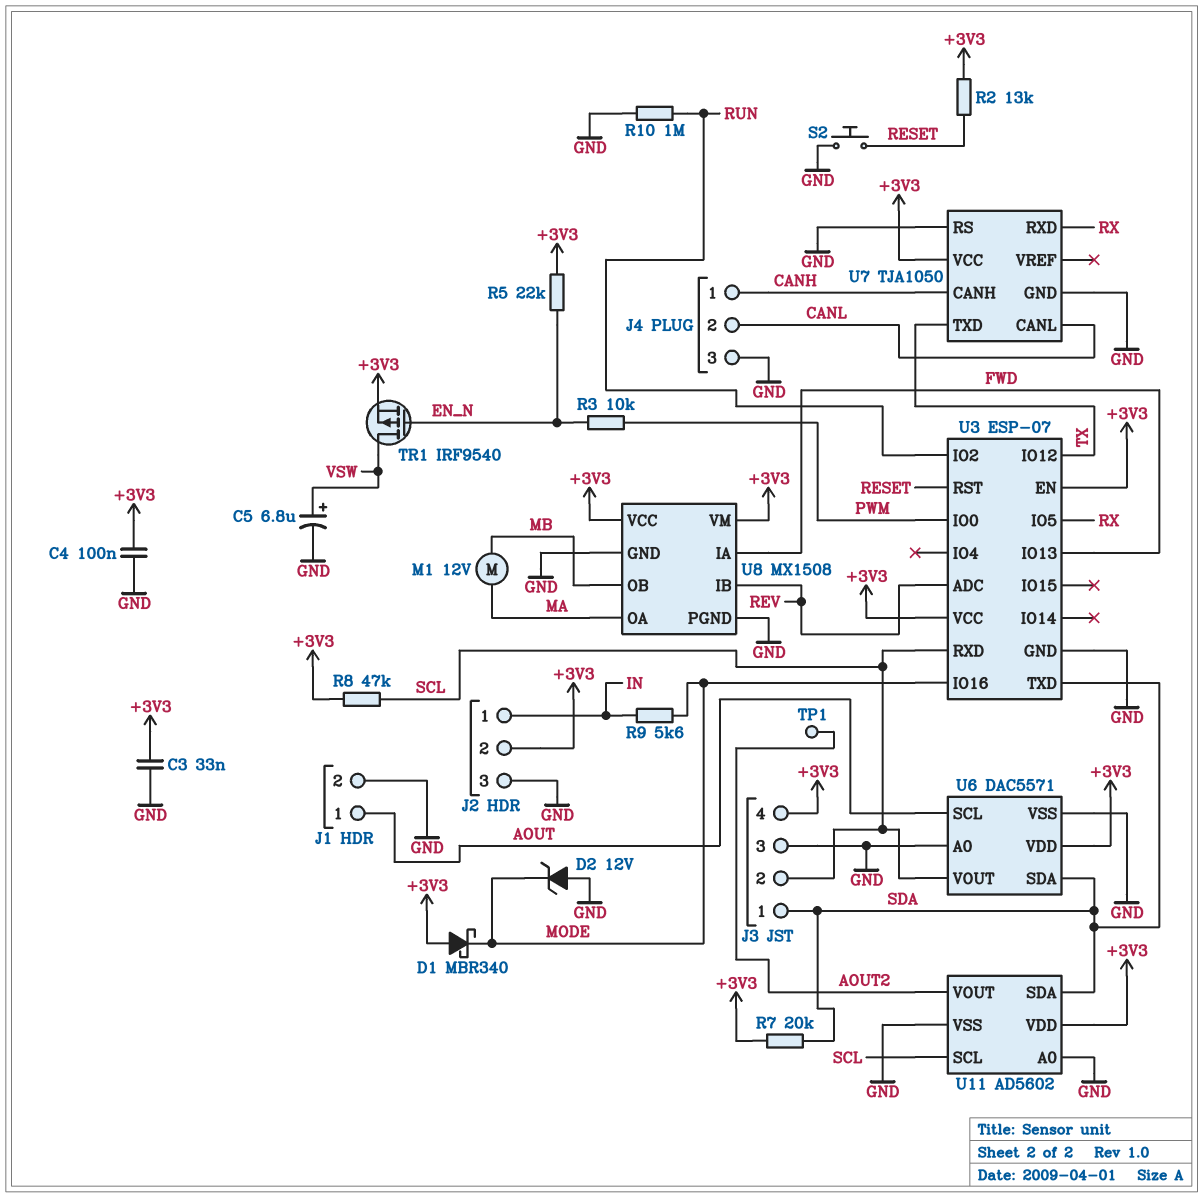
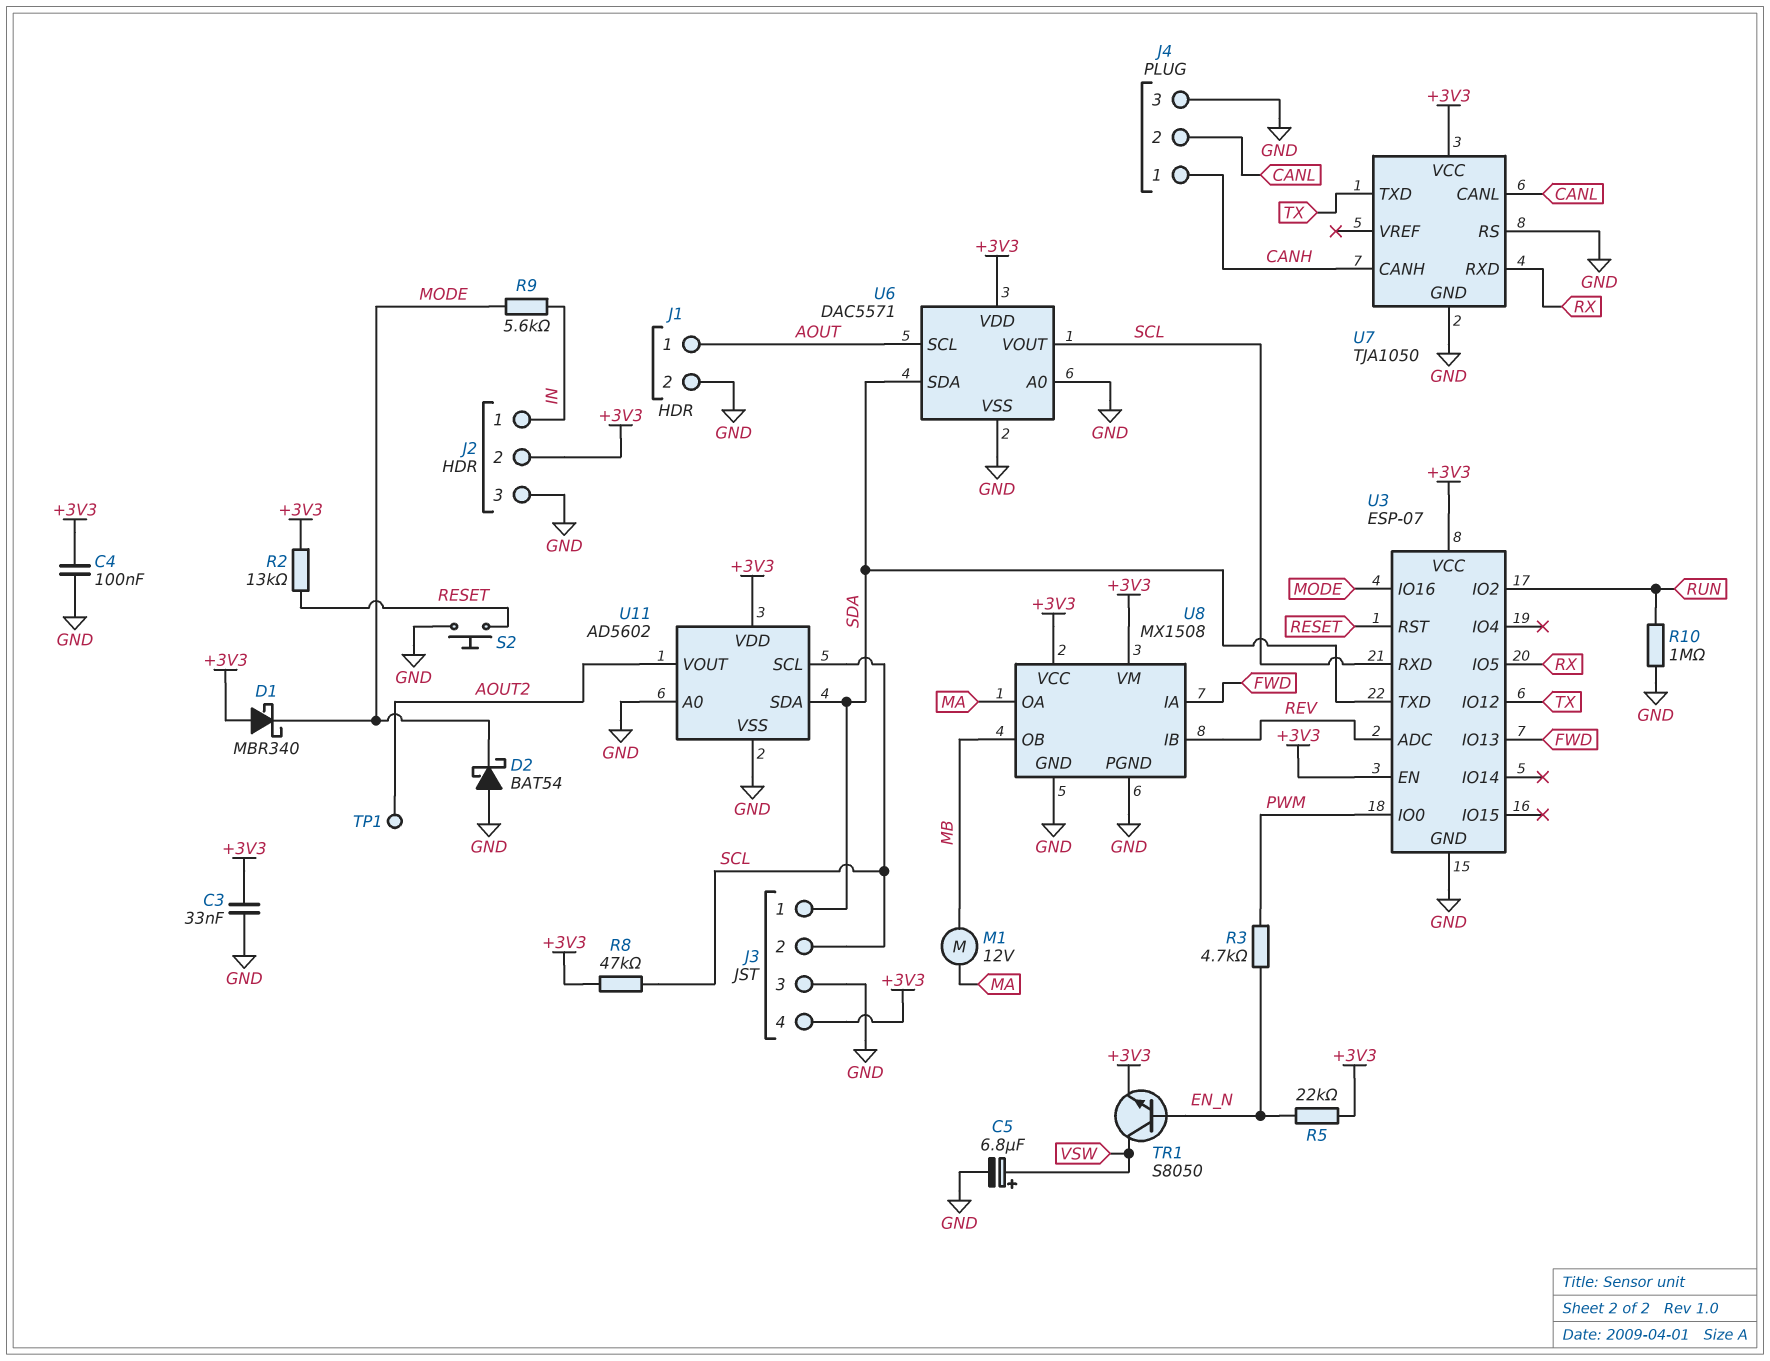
D2: zener 12V (A GND, K MODE) -> schottky BAT54 (A GND, K MODE)
R3: 10k (EN_N, PWM) -> 4.7k (EN_N, PWM)
R7: 20k (+3V3, SDA) -> none
TR1: PMOS IRF9540 (G EN_N, D VSW, S +3V3) -> NPN S8050 (B EN_N, C VSW, E +3V3)

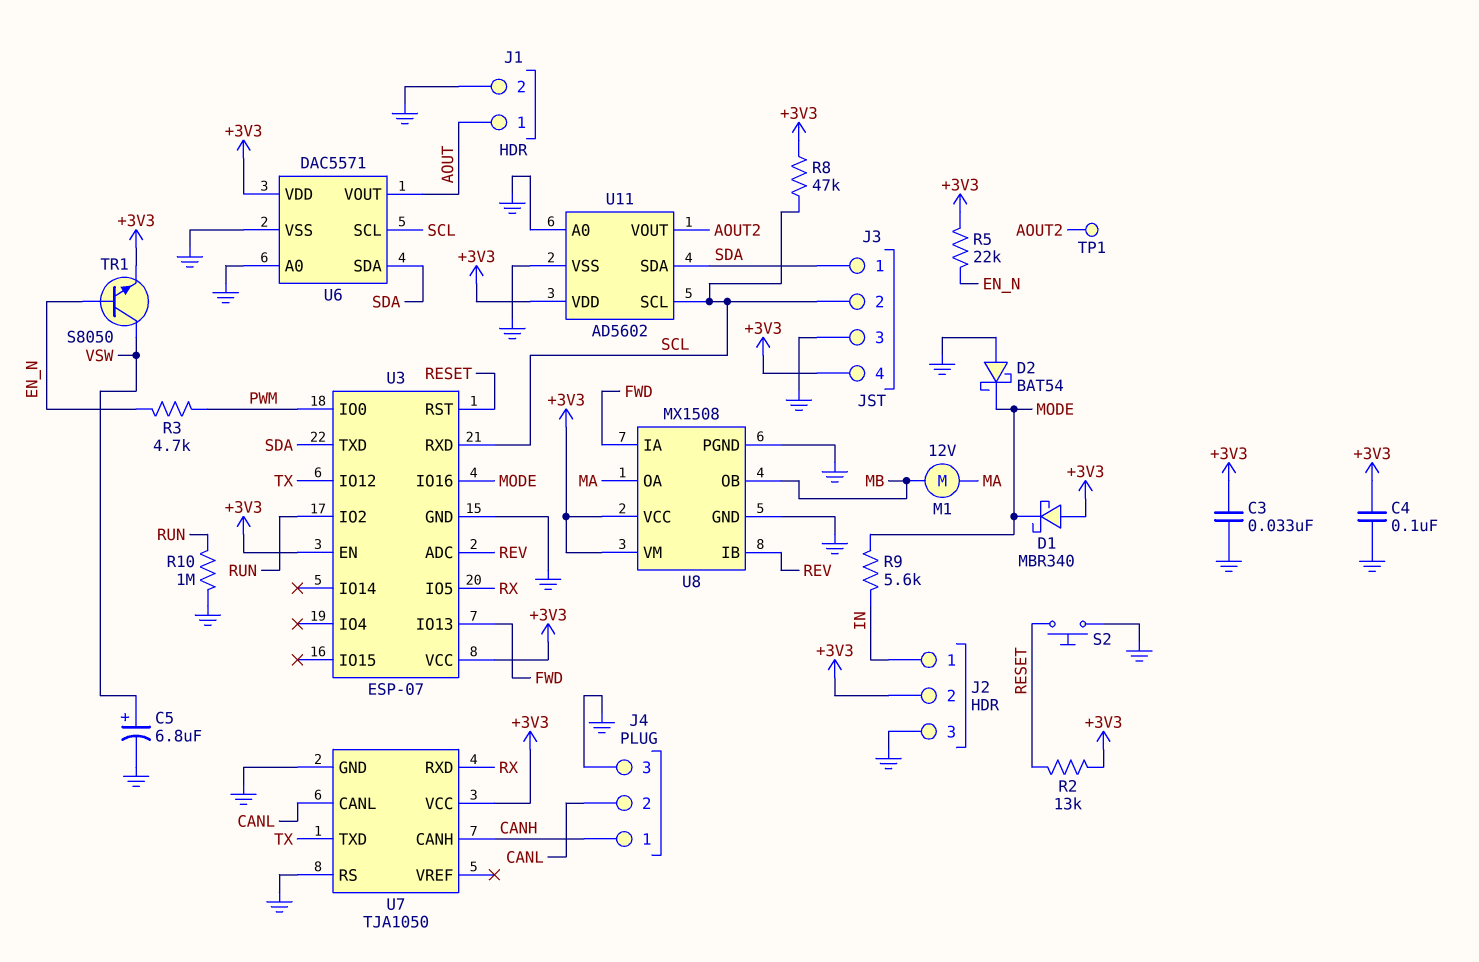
U6 pin SCL: AOUT -> SCL
U6 pin VOUT: SCL -> AOUT

